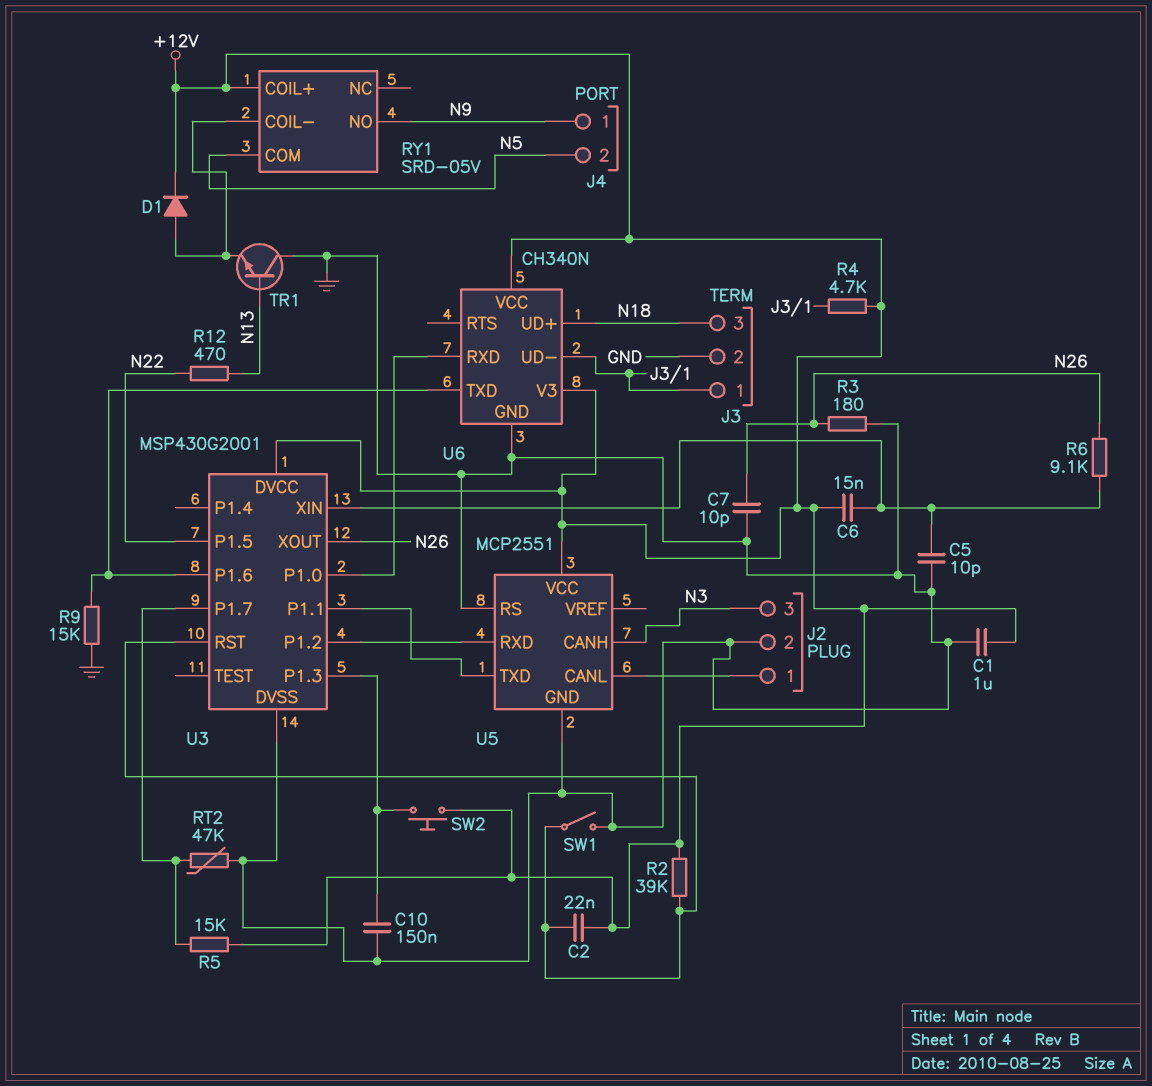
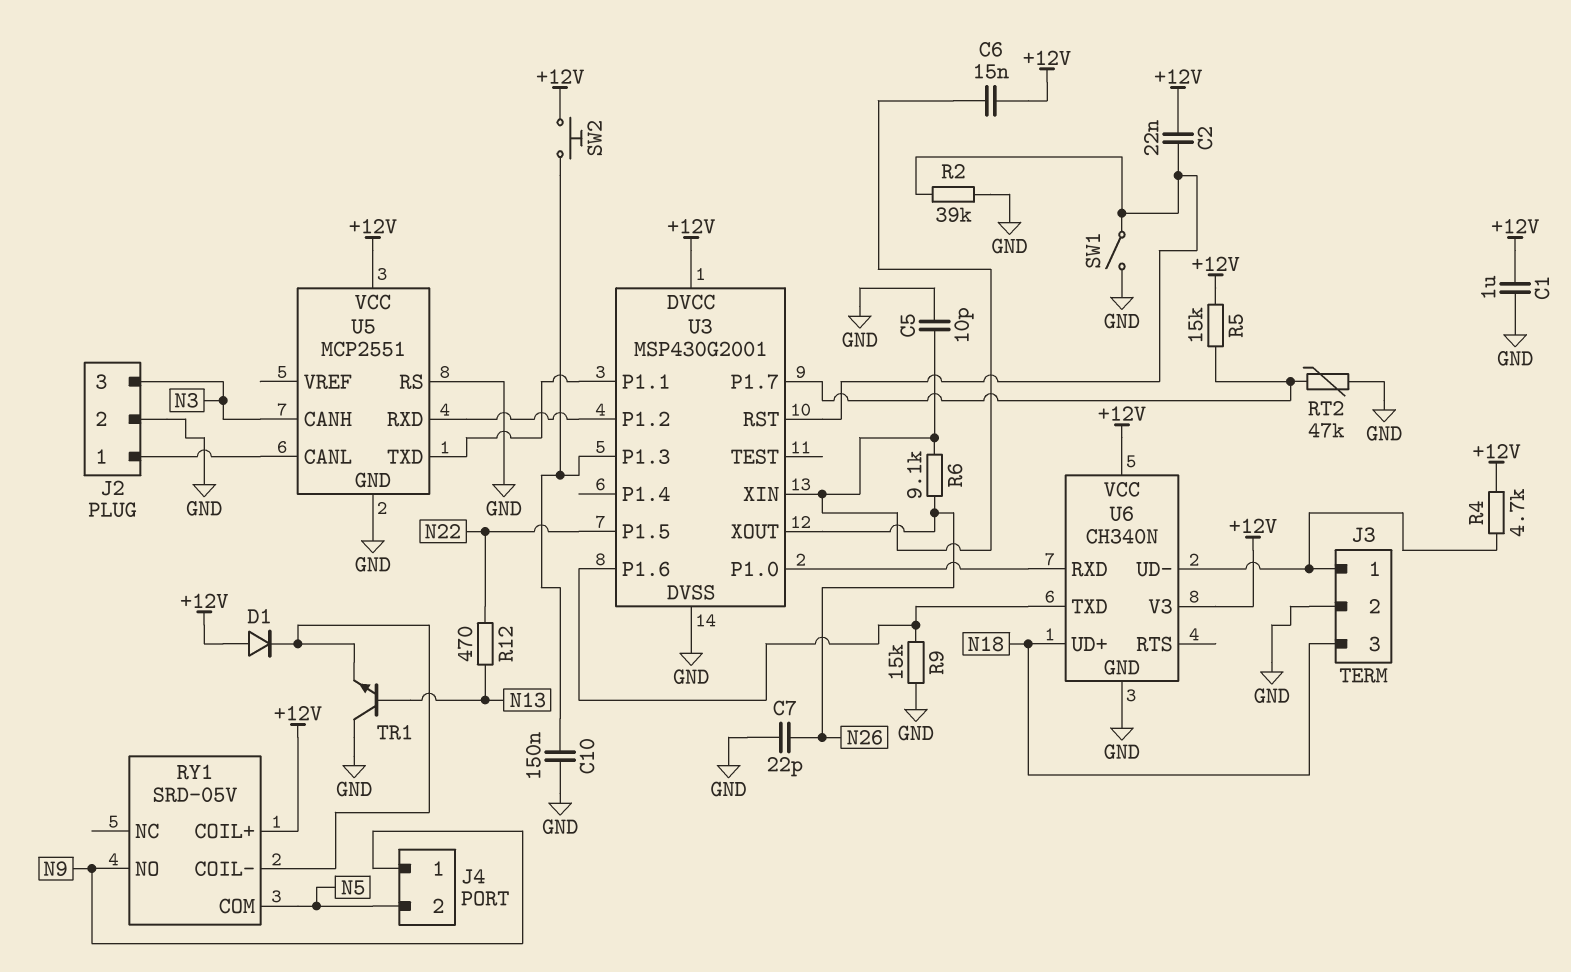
C7: 10pF (GND, N26) -> 22pF (GND, N26)
D1: diode (A RY1/COIL-, K +12V) -> diode (A +12V, K RY1/COIL-)
R2: 39k (+12V, U3/RST) -> 39k (GND, U3/RST)
R3: 180 (GND, N26) -> none

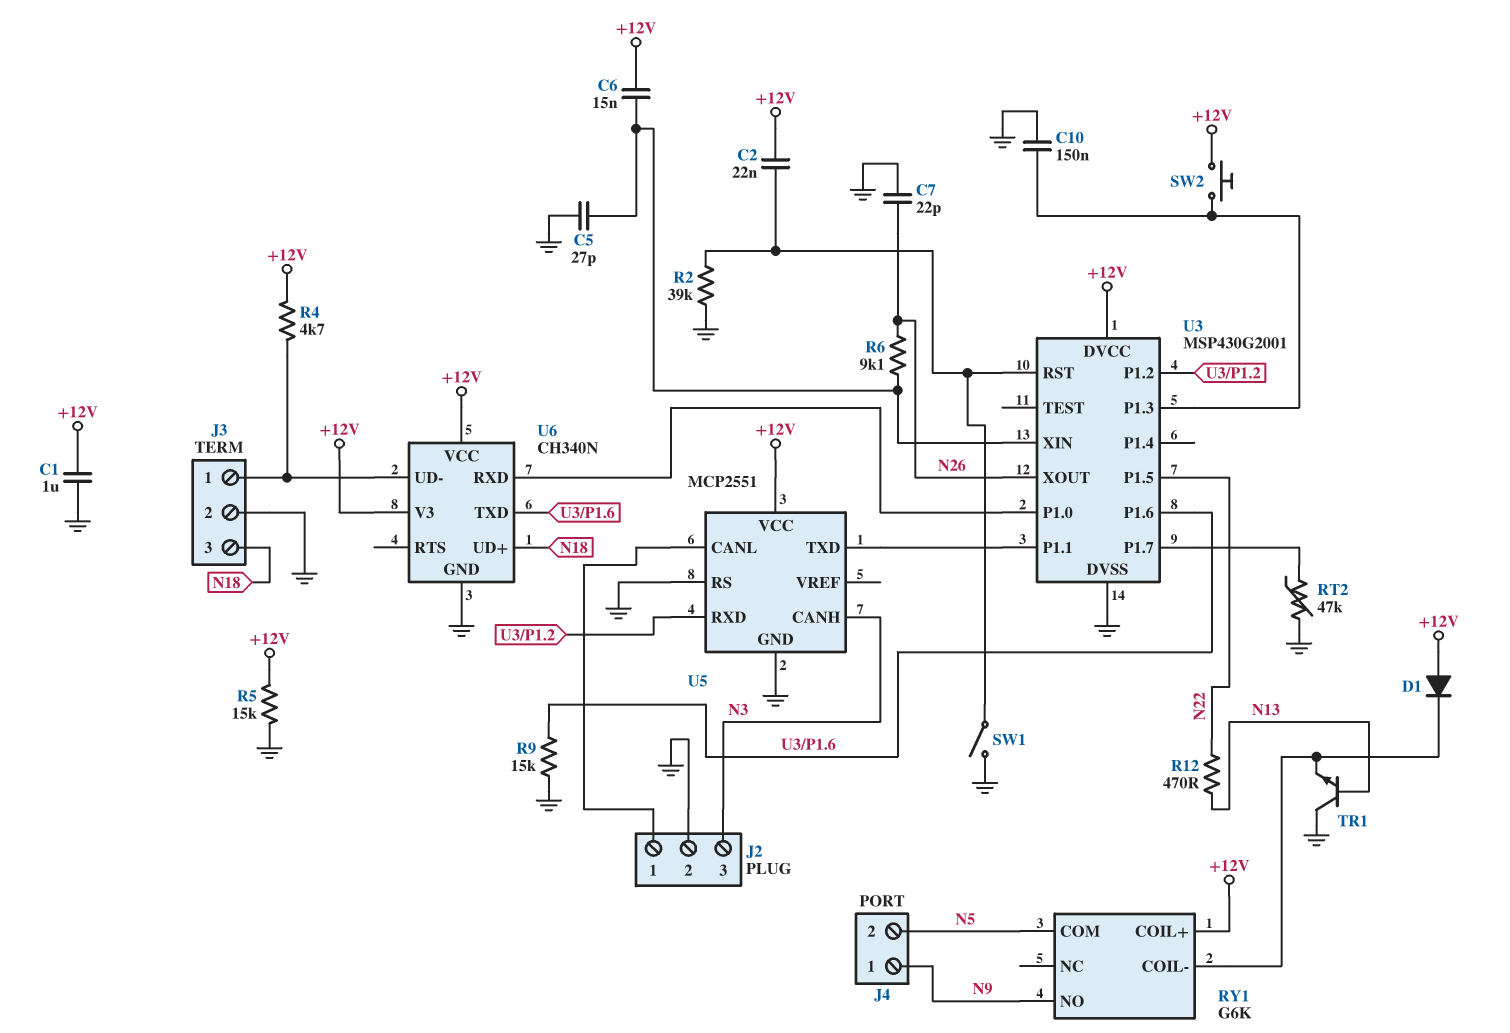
C5: 10pF (GND, U3/XIN) -> 27pF (GND, U3/XIN)
R5: 15k (+12V, U3/P1.7) -> 15k (+12V, GND)
RY1: SRD-05V -> G6K

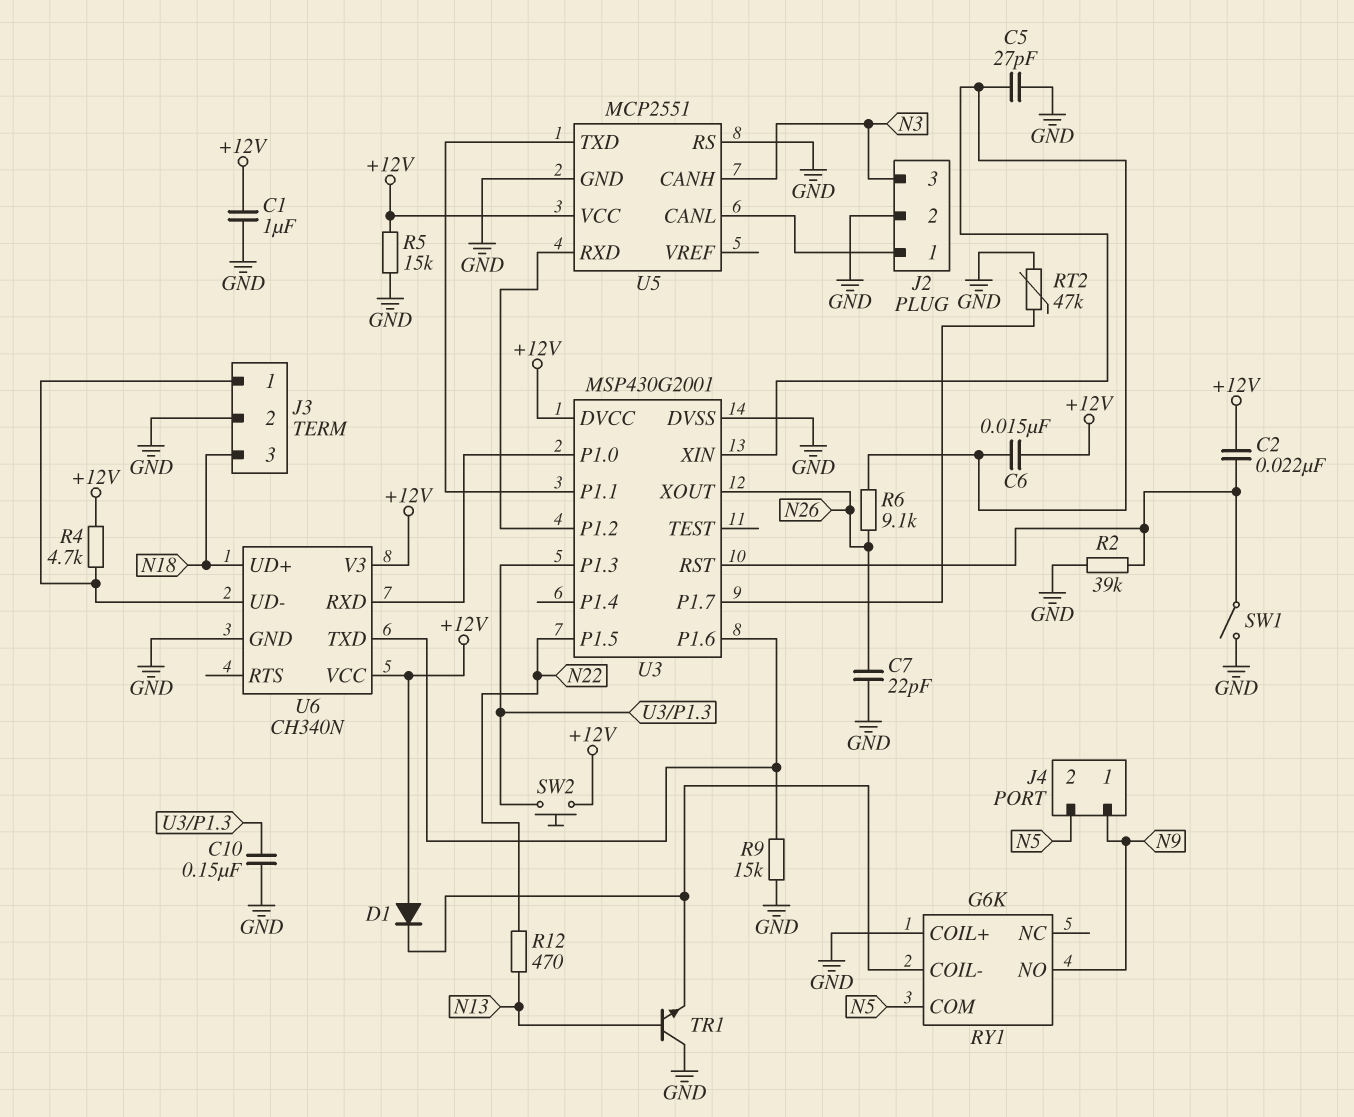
RY1 pin COIL+: +12V -> GND

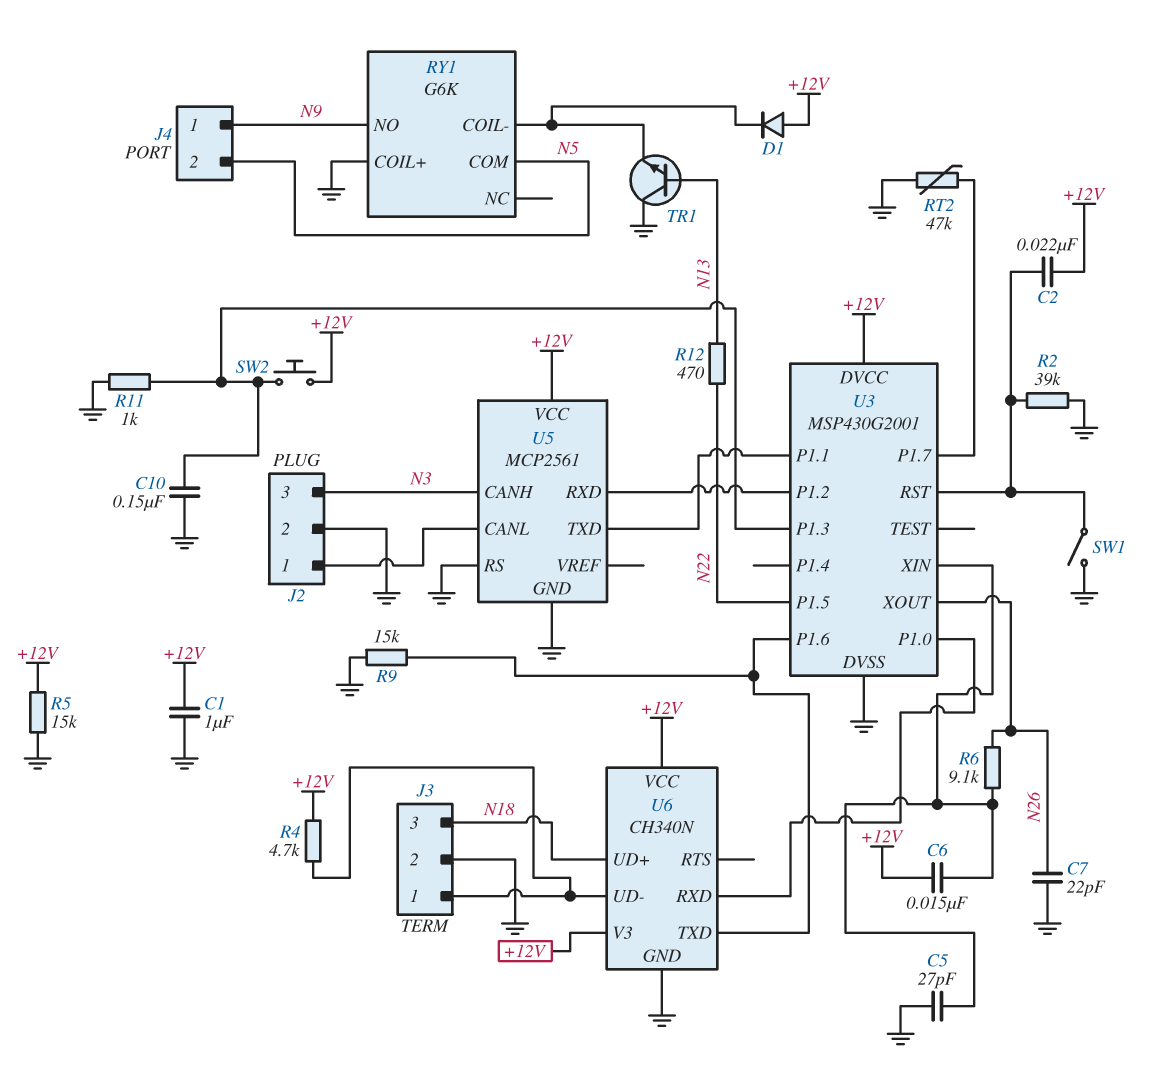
R11: none -> 1k (GND, U3/P1.3)
U5: MCP2551 -> MCP2561

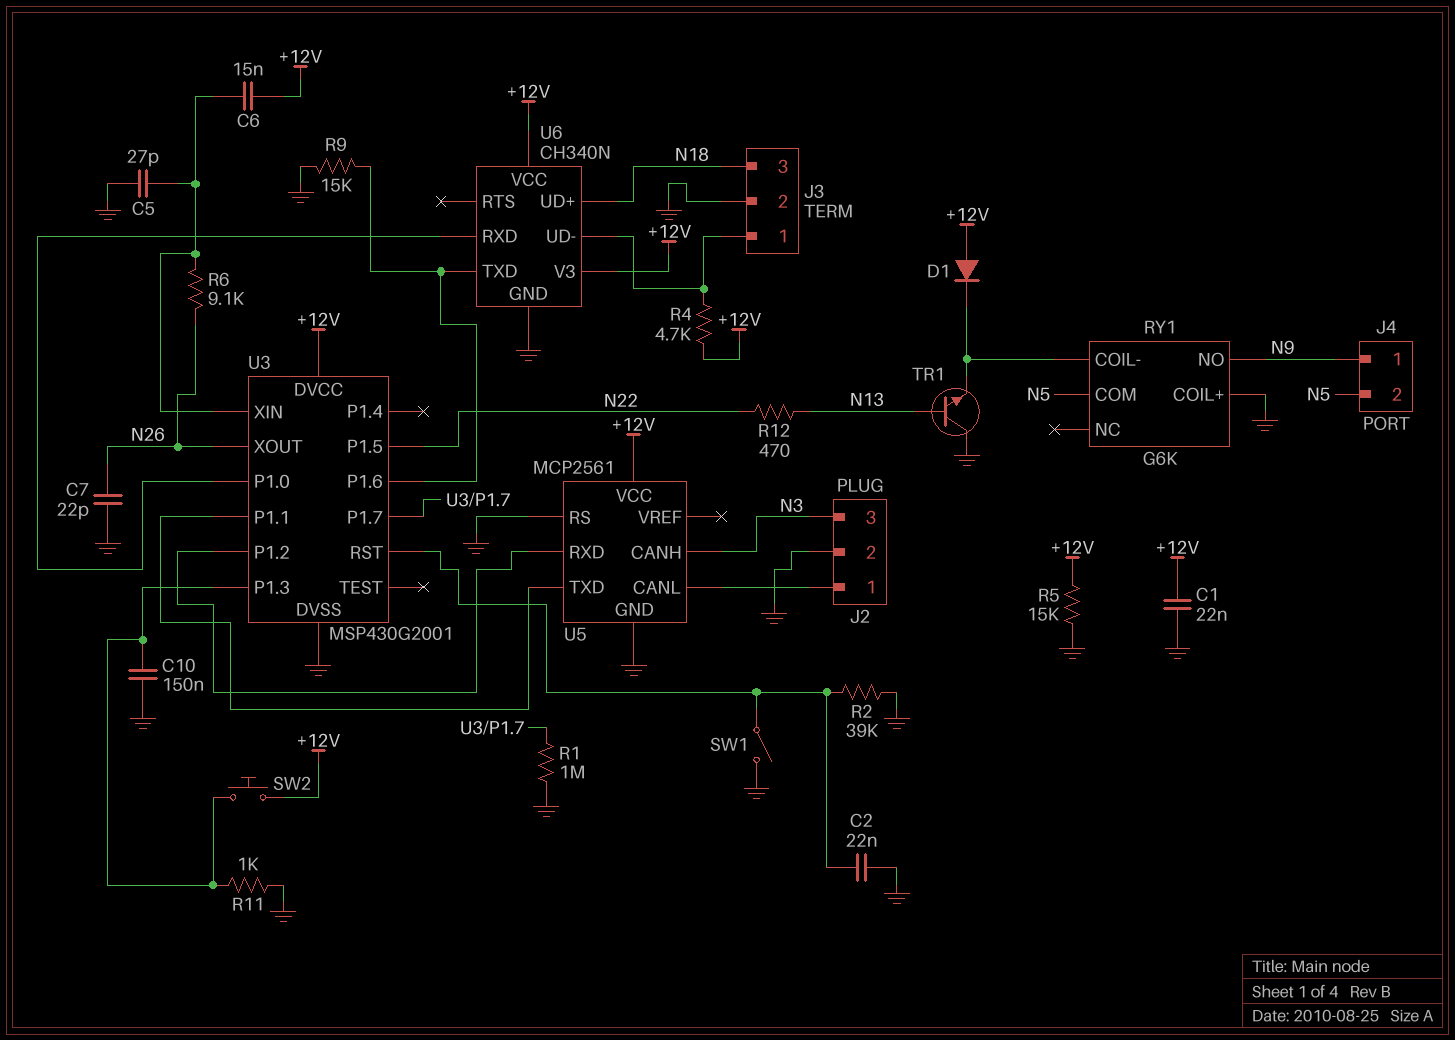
C1: 1uF (+12V, GND) -> 22nF (+12V, GND)
C2: 22nF (+12V, U3/RST) -> 22nF (GND, U3/RST)
R1: none -> 1M (GND, U3/P1.7)
RT2: 47k (GND, U3/P1.7) -> none

